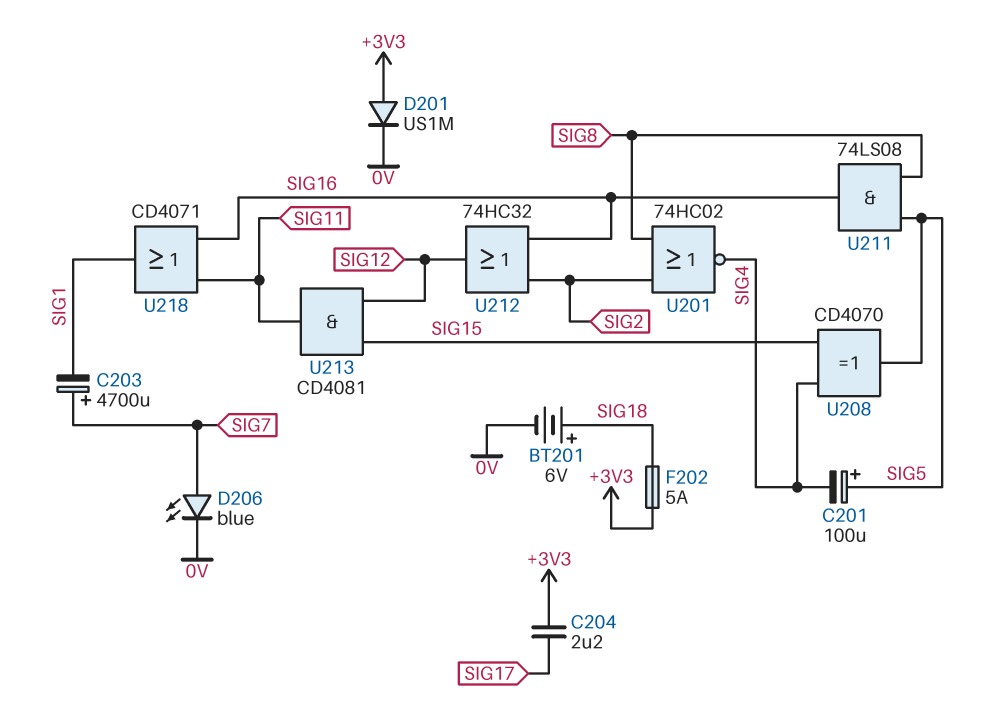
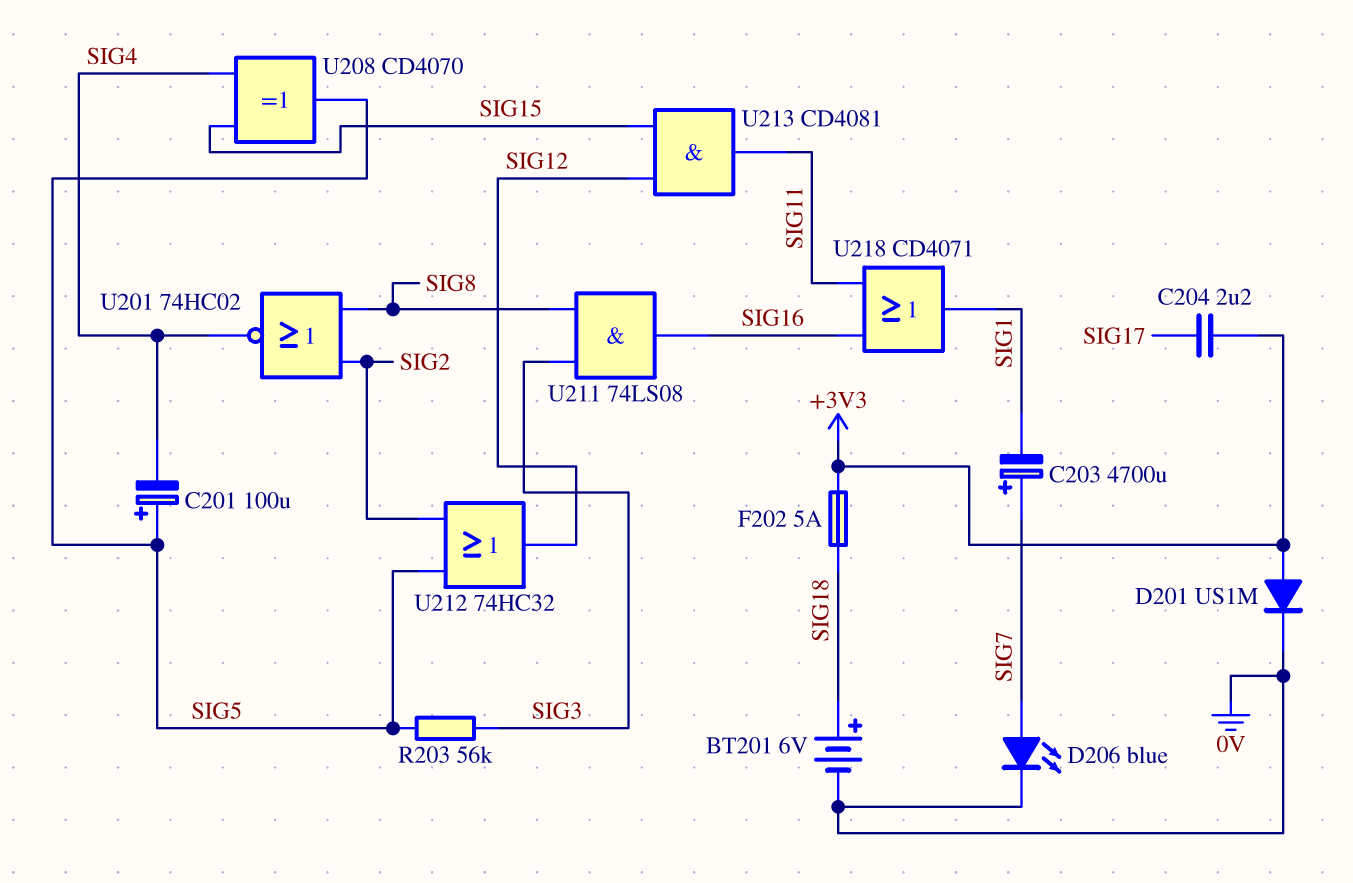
R203: none -> 56k (SIG3, SIG5)
U211: AND 74LS08 (in SIG5, in SIG8, out SIG16) -> AND 74LS08 (in SIG3, in SIG8, out SIG16)
U212: OR 74HC32 (in SIG2, in SIG16, out SIG12) -> OR 74HC32 (in SIG2, in SIG5, out SIG12)

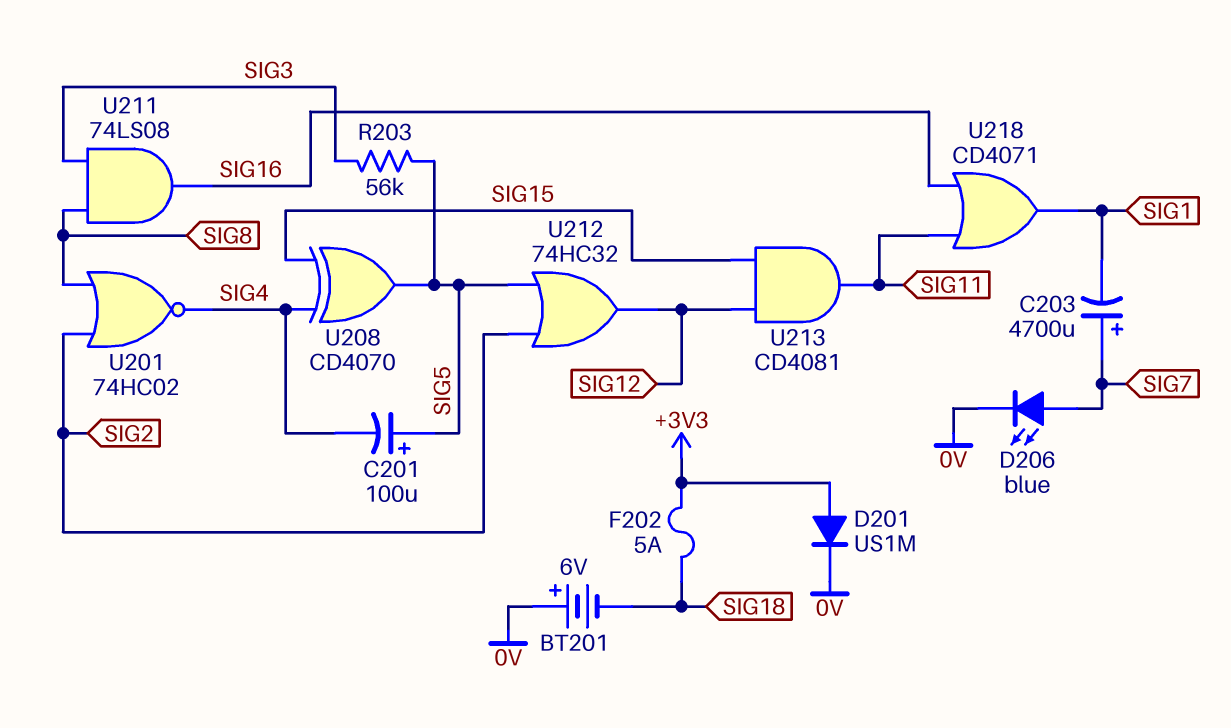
BT201: 6V (plus SIG18, minus 0V) -> 6V (plus 0V, minus SIG18)
C204: 2.2uF (+3V3, SIG17) -> none

